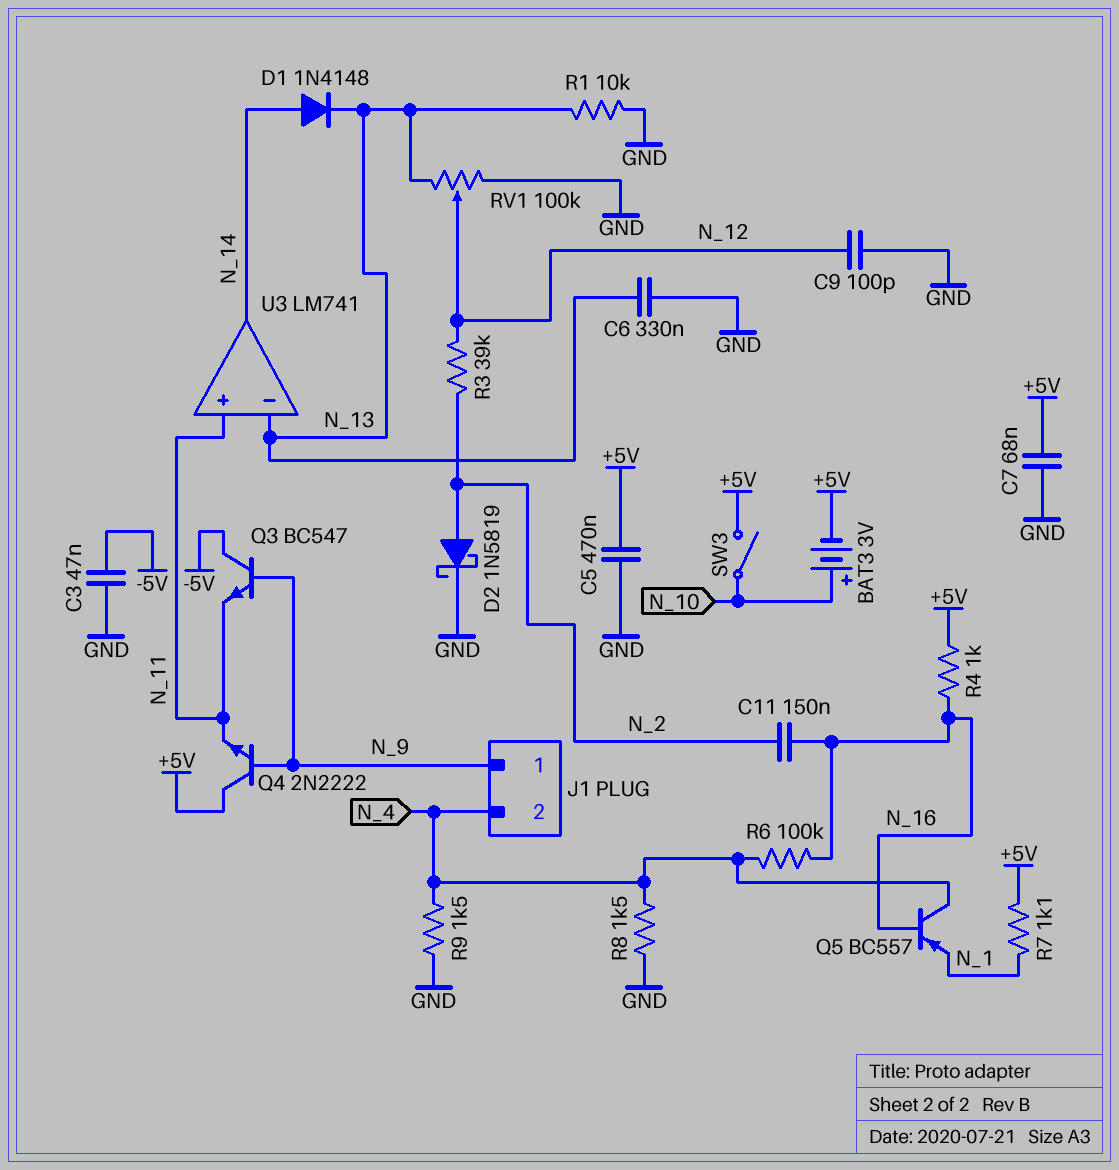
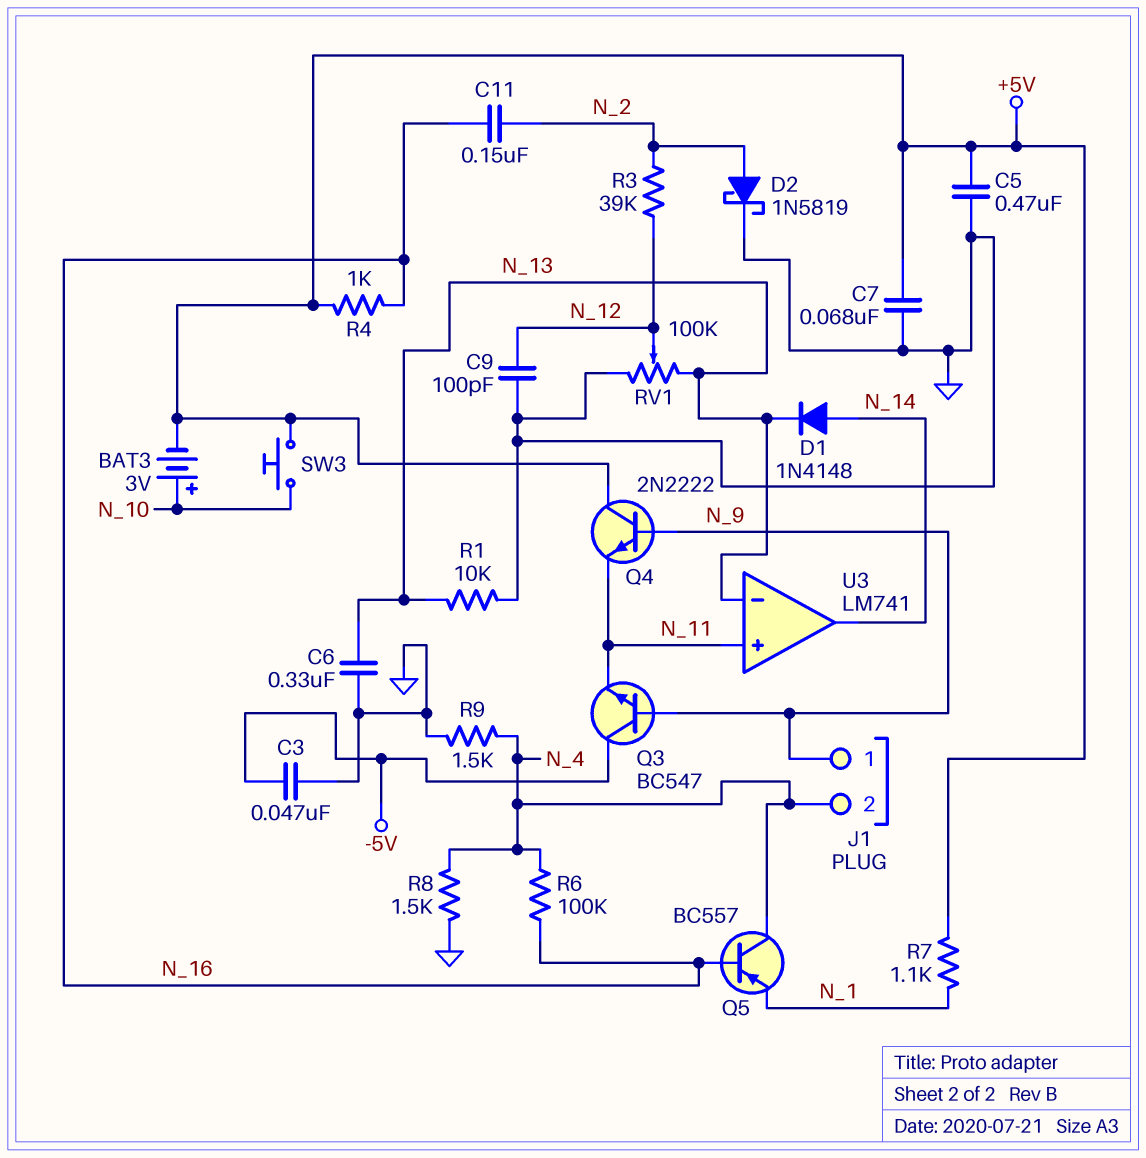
SW3: switch (+5V, N_10) -> button (+5V, N_10)

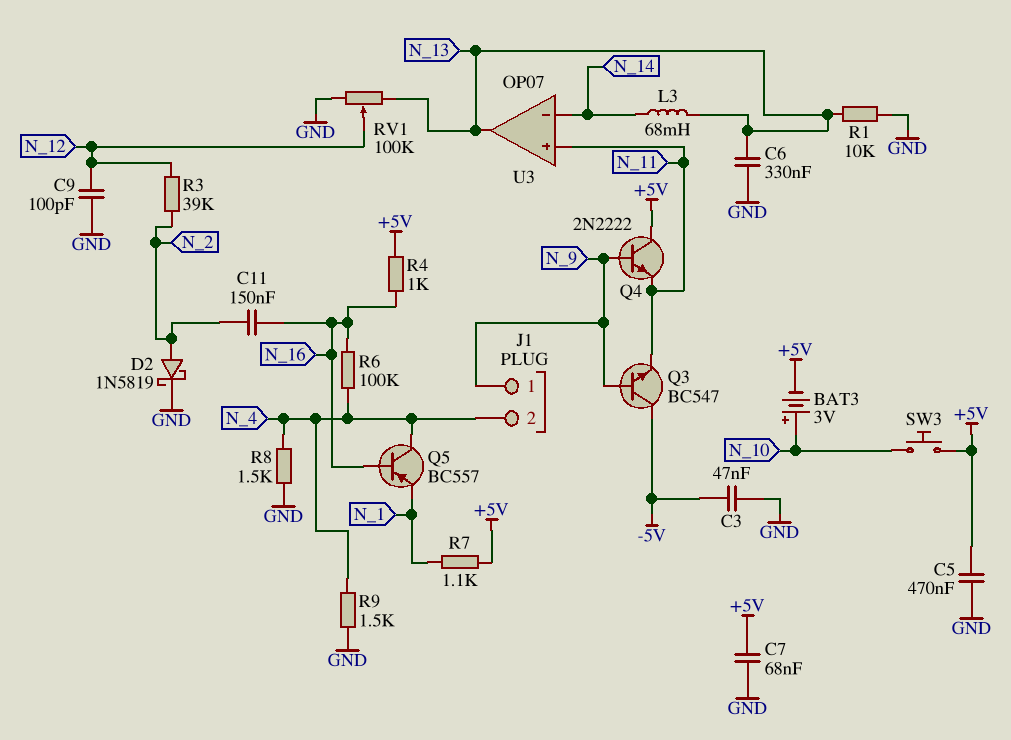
D1: diode 1N4148 (A N_14, K N_13) -> none
L3: none -> 68mH (N_13, N_14)
U3: LM741 -> OP07
U3 pin in-: N_13 -> N_14
U3 pin out: N_14 -> N_13

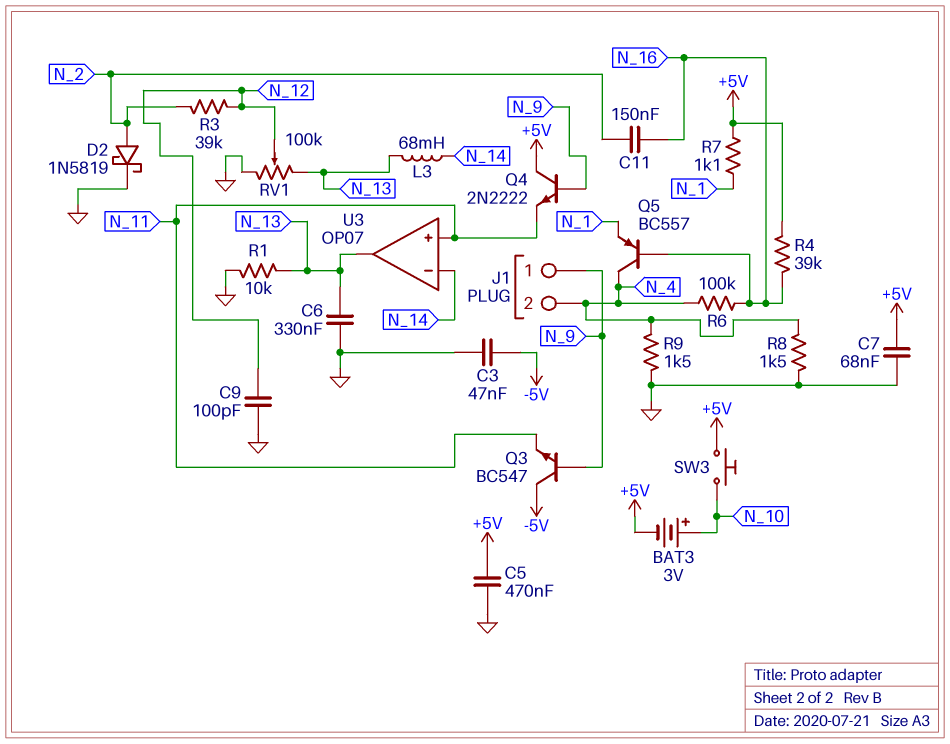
R4: 1k (+5V, N_16) -> 39k (+5V, N_16)

